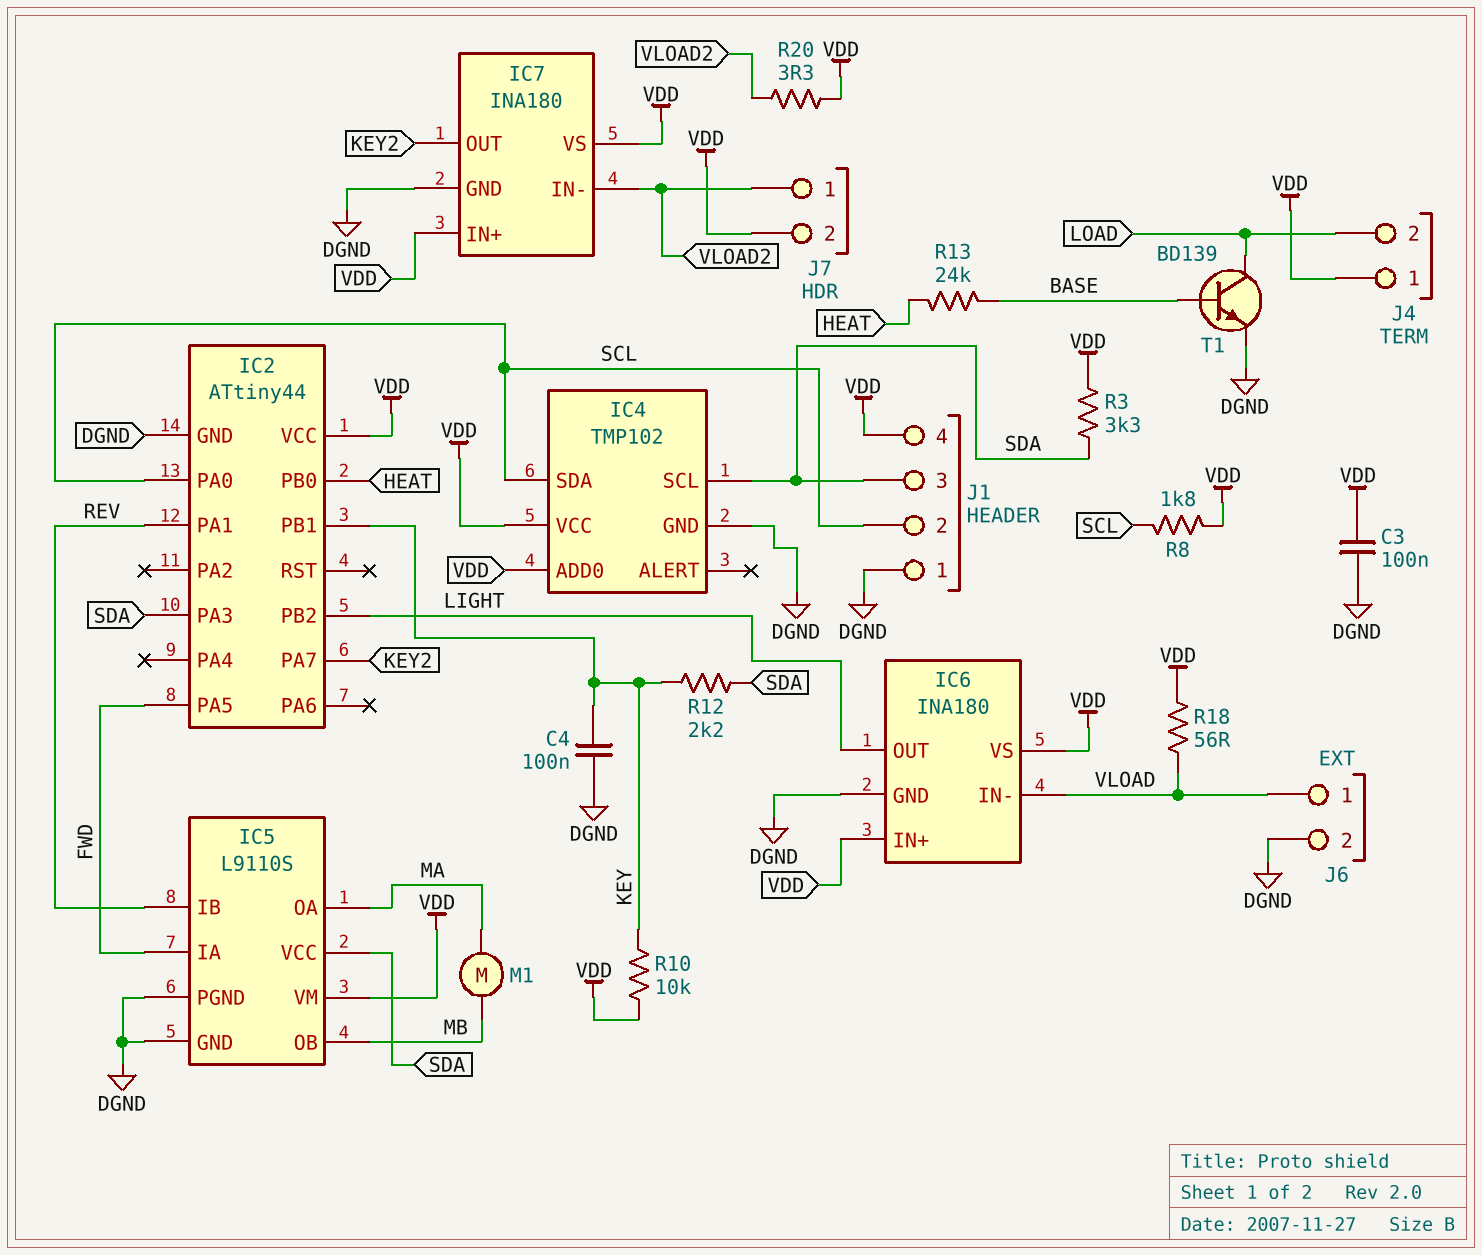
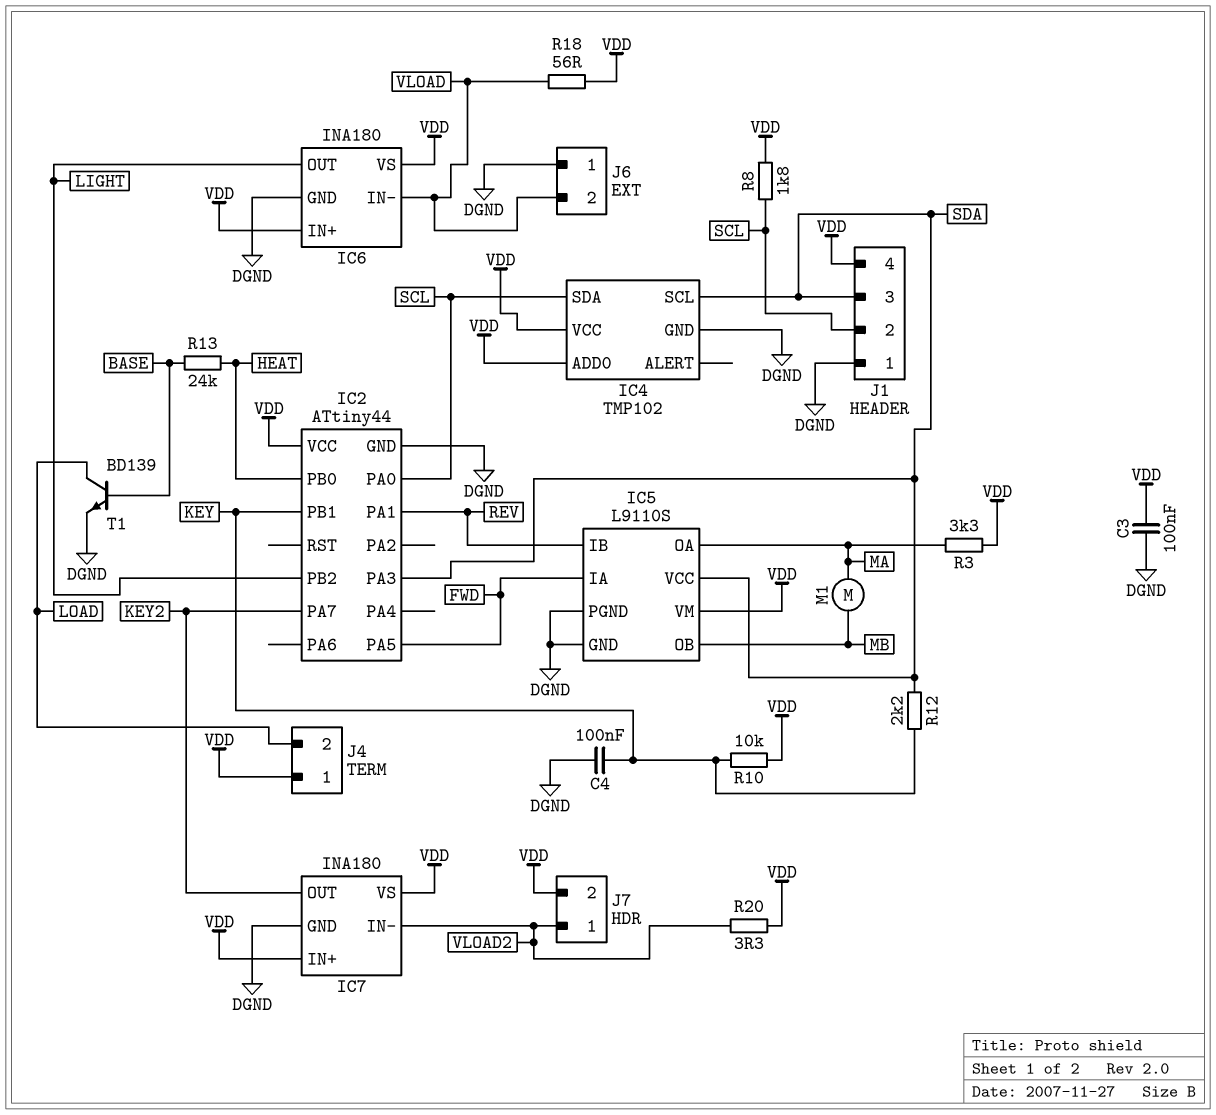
J6 pin 1: VLOAD -> DGND
J6 pin 2: DGND -> VLOAD
R3: 3.3k (SDA, VDD) -> 3.3k (MA, VDD)

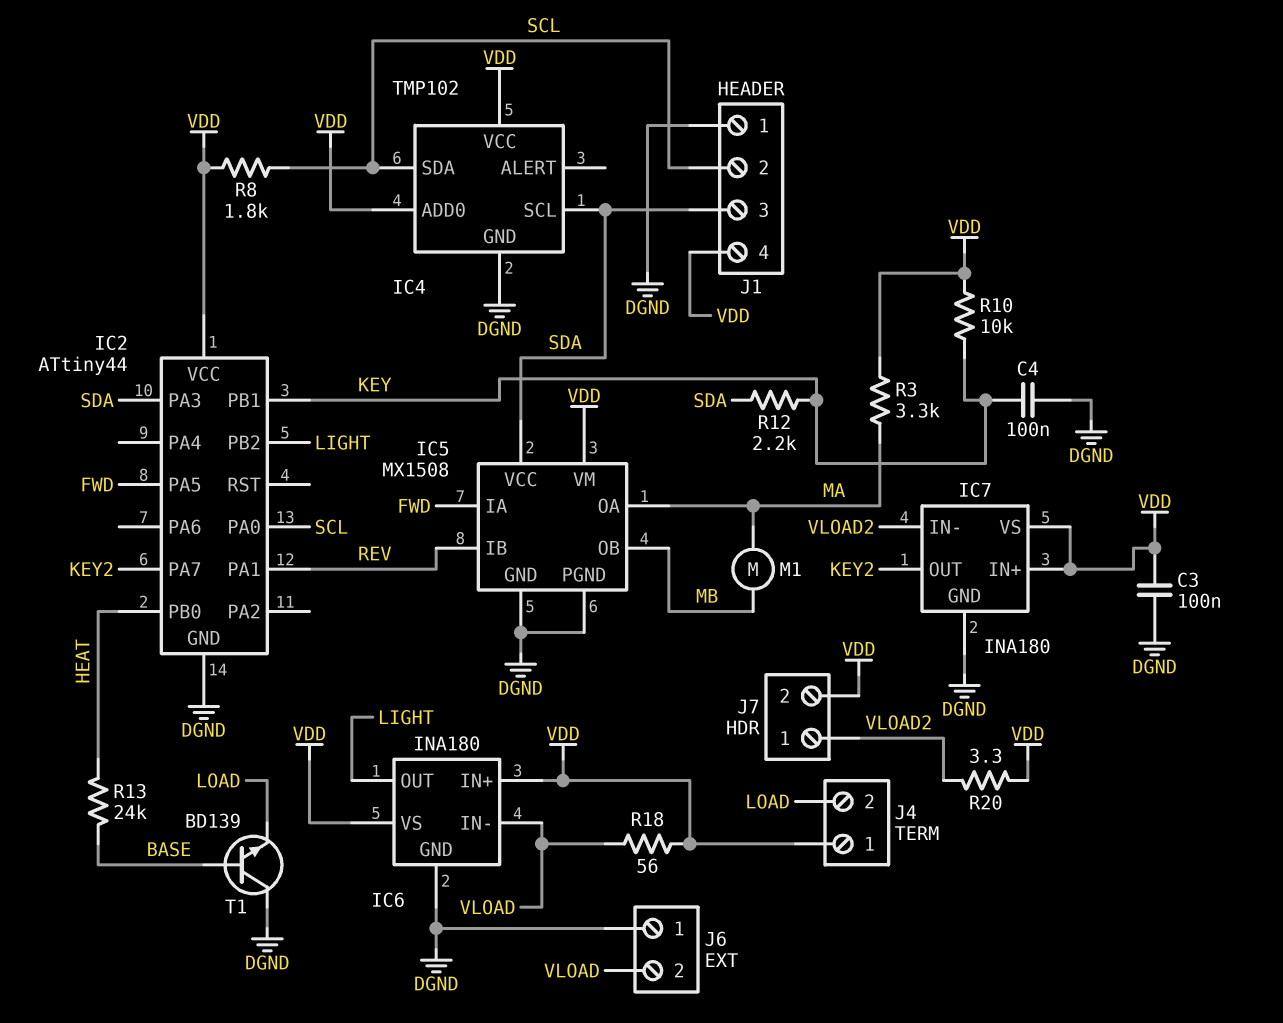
IC5: L9110S -> MX1508
T1: NPN BD139 (B BASE, C LOAD, E DGND) -> NPN BD139 (B BASE, C DGND, E LOAD)

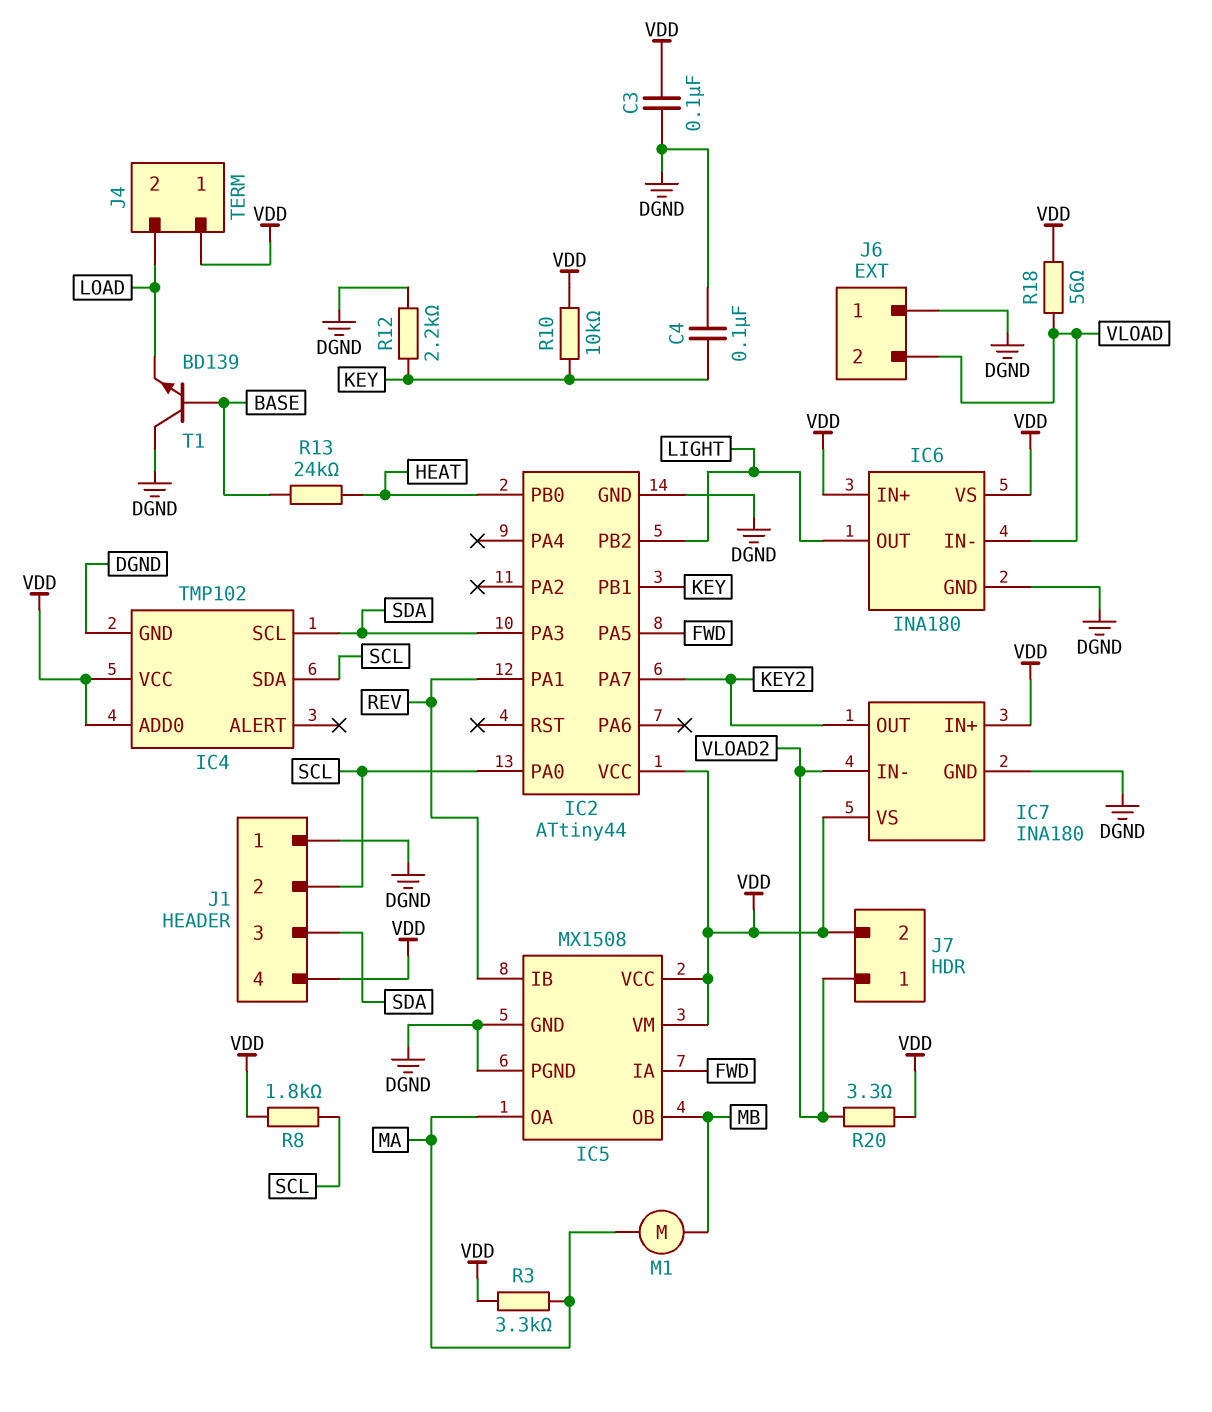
IC5 pin VCC: SDA -> VDD
R12: 2.2k (KEY, SDA) -> 2.2k (DGND, KEY)

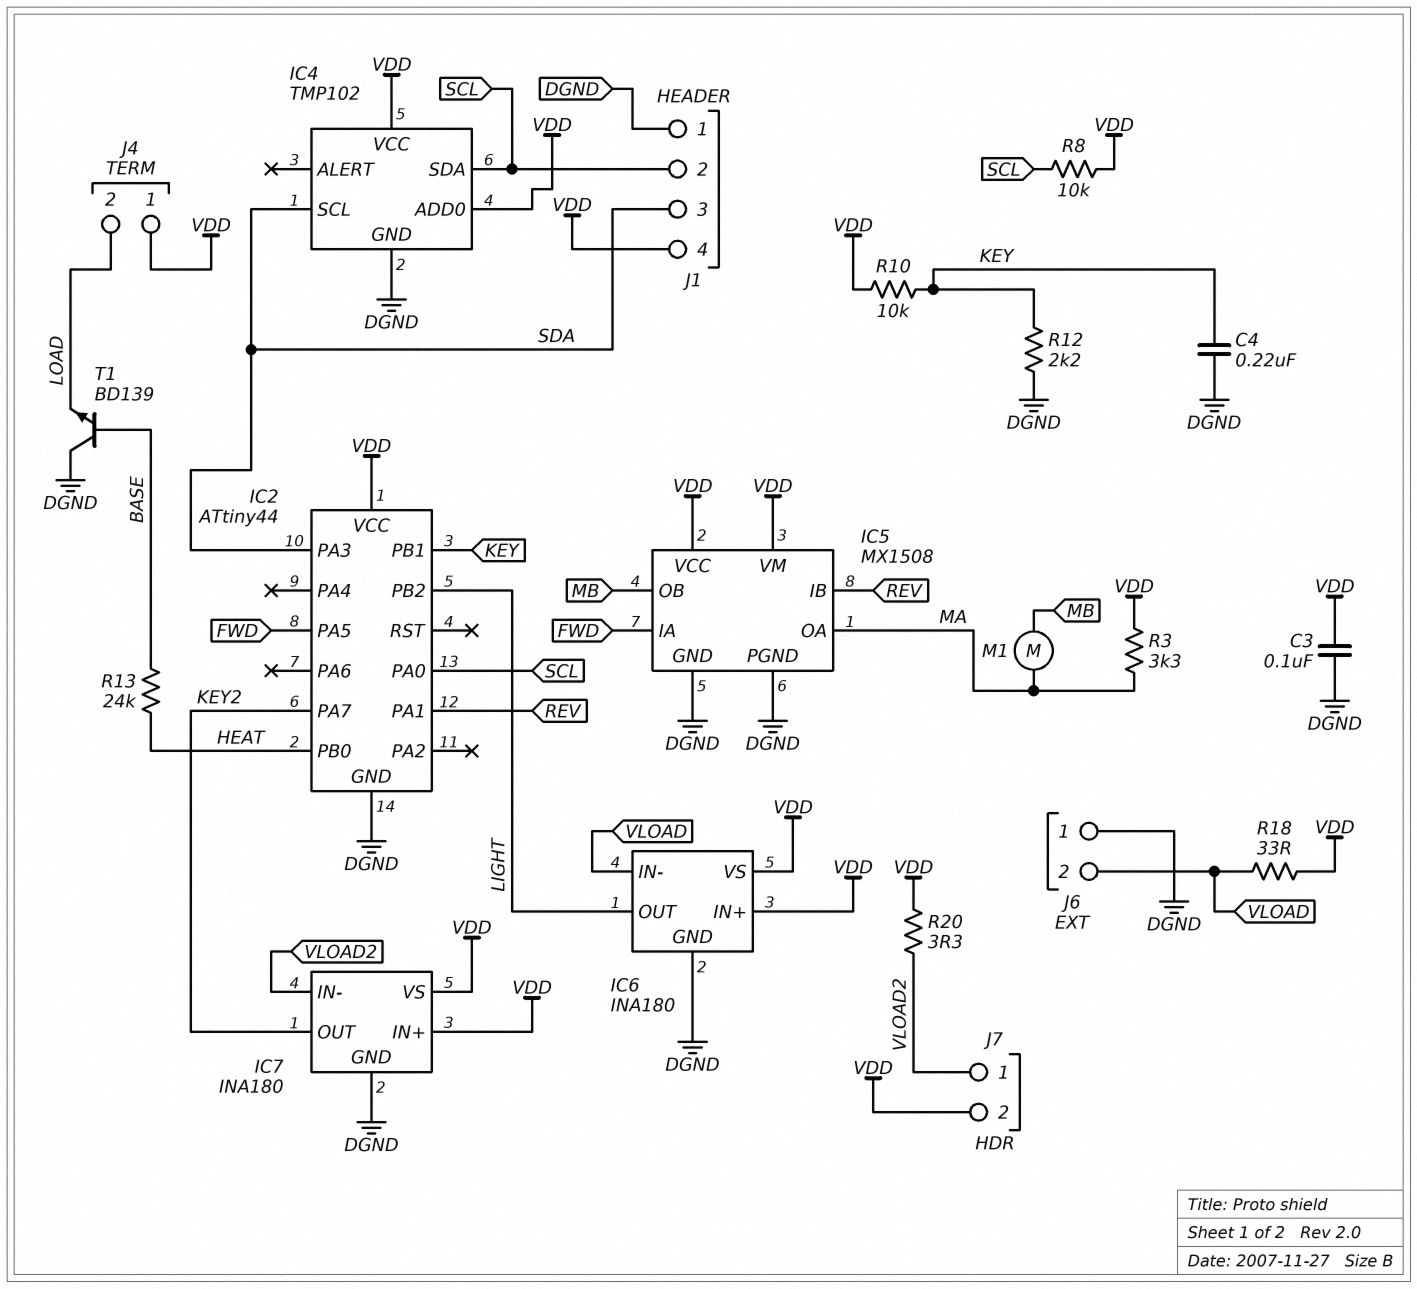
C4: 100nF (DGND, KEY) -> 220nF (DGND, KEY)
R8: 1.8k (SCL, VDD) -> 10k (SCL, VDD)
R18: 56 (VDD, VLOAD) -> 33 (VDD, VLOAD)

